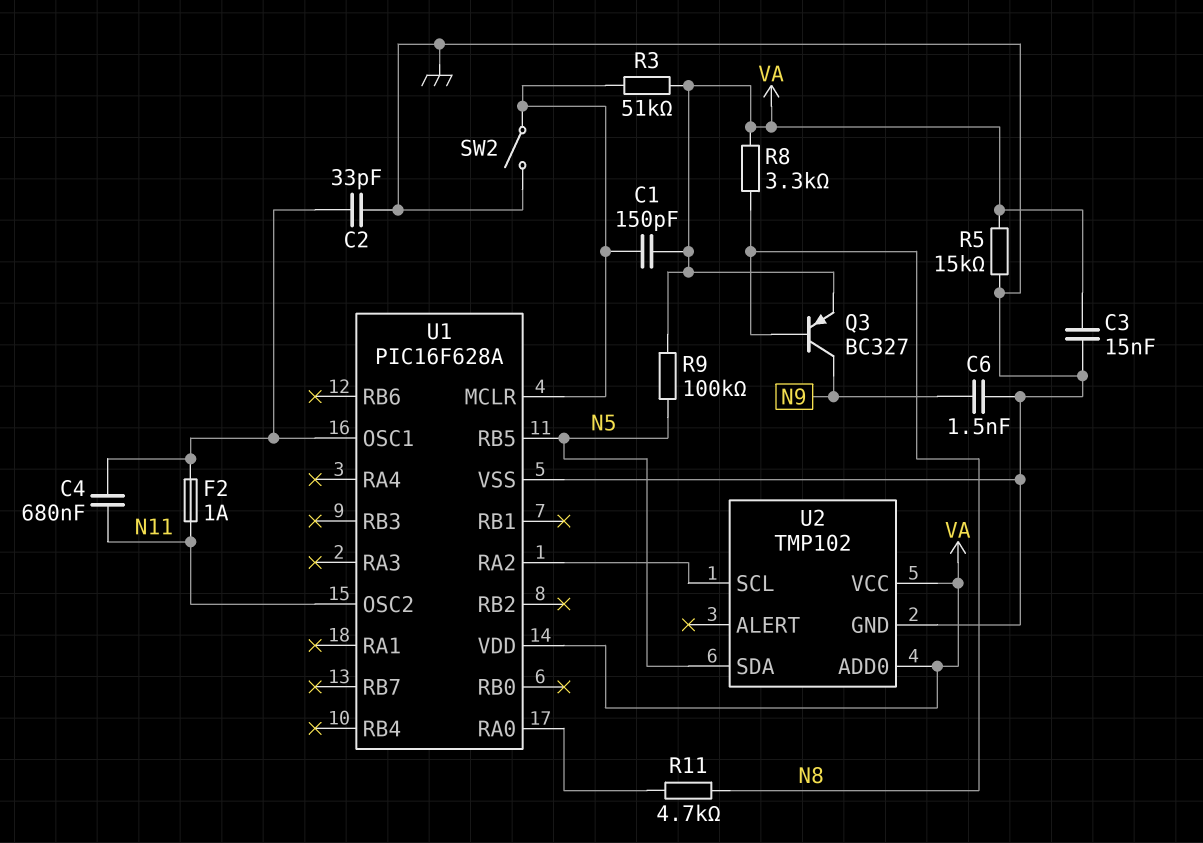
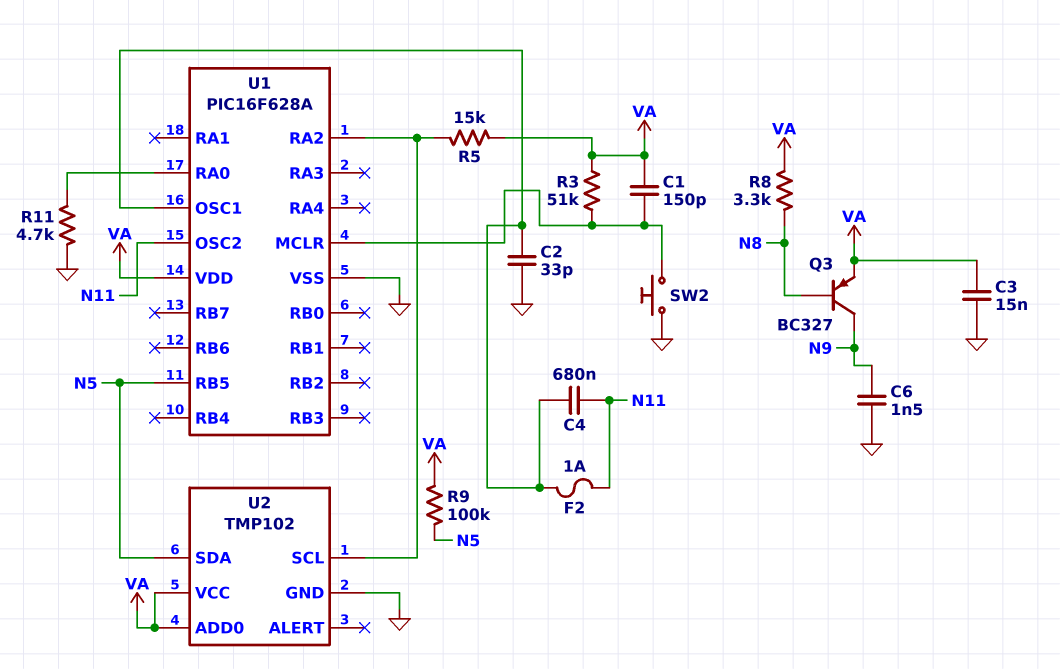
R5: 15k (GND, VA) -> 15k (U1/RA2, VA)
R11: 4.7k (N8, U1/RA0) -> 4.7k (GND, U1/RA0)
SW2: switch (GND, U1/MCLR) -> button (GND, U1/MCLR)

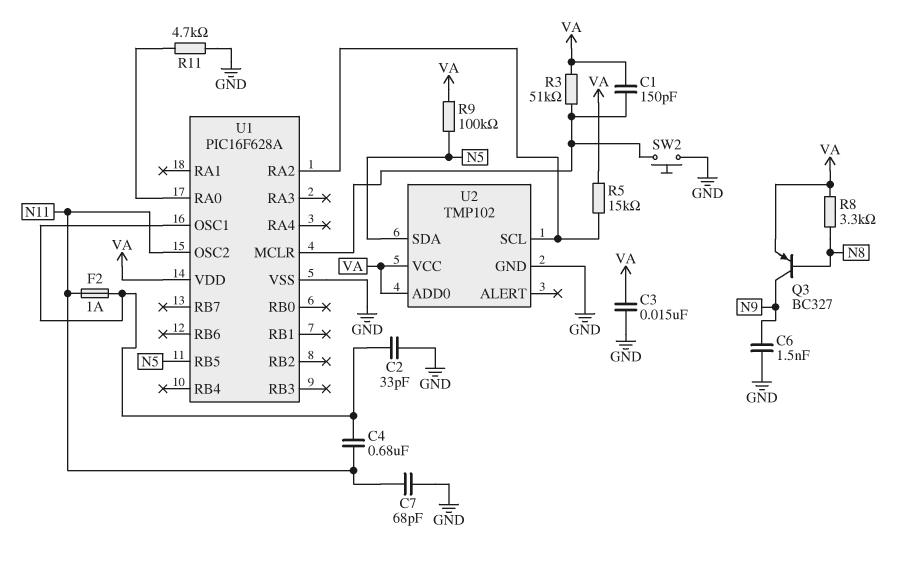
C7: none -> 68pF (GND, N11)

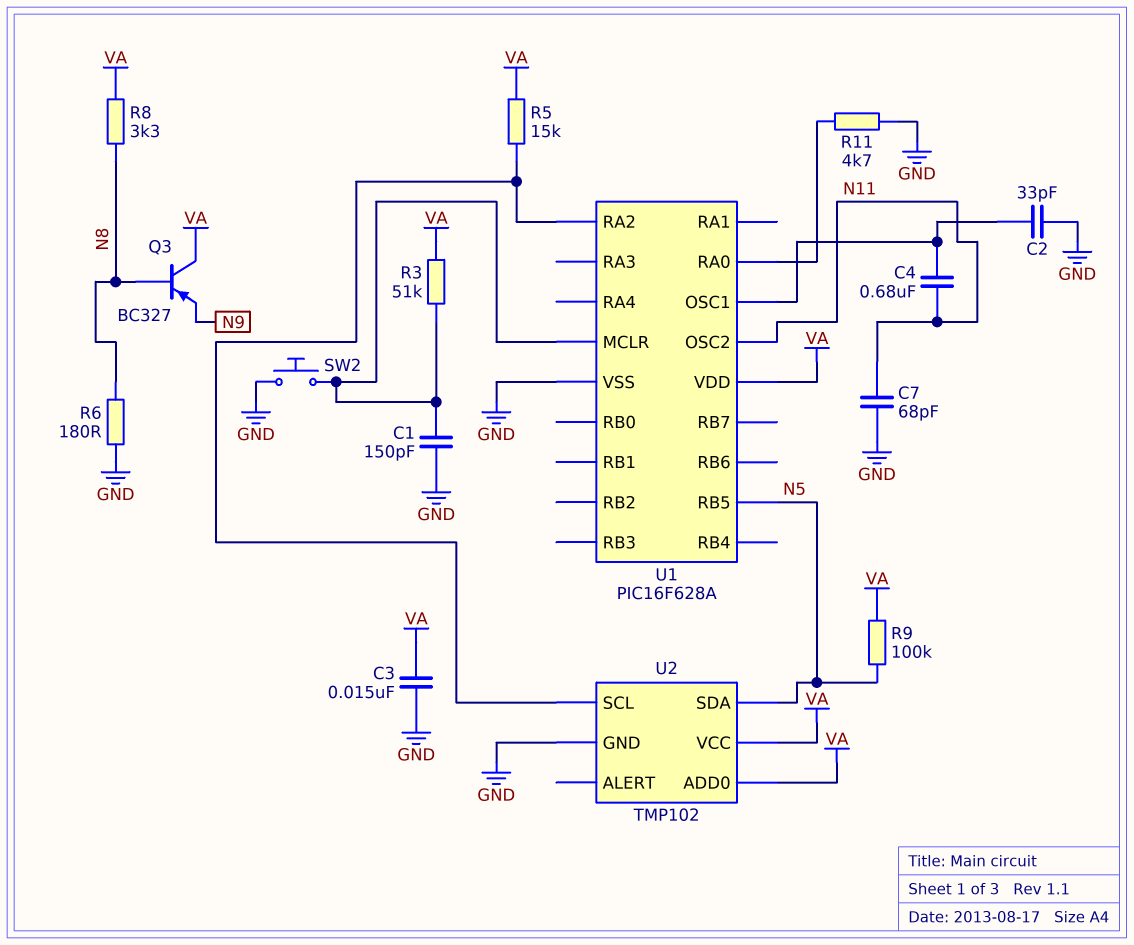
C1: 150pF (U1/MCLR, VA) -> 150pF (GND, U1/MCLR)
C6: 1.5nF (GND, N9) -> none
F2: 1A (N11, U1/OSC1) -> none
Q3: PNP BC327 (B N8, C N9, E VA) -> PNP BC327 (B N8, C VA, E N9)
R6: none -> 180 (GND, N8)

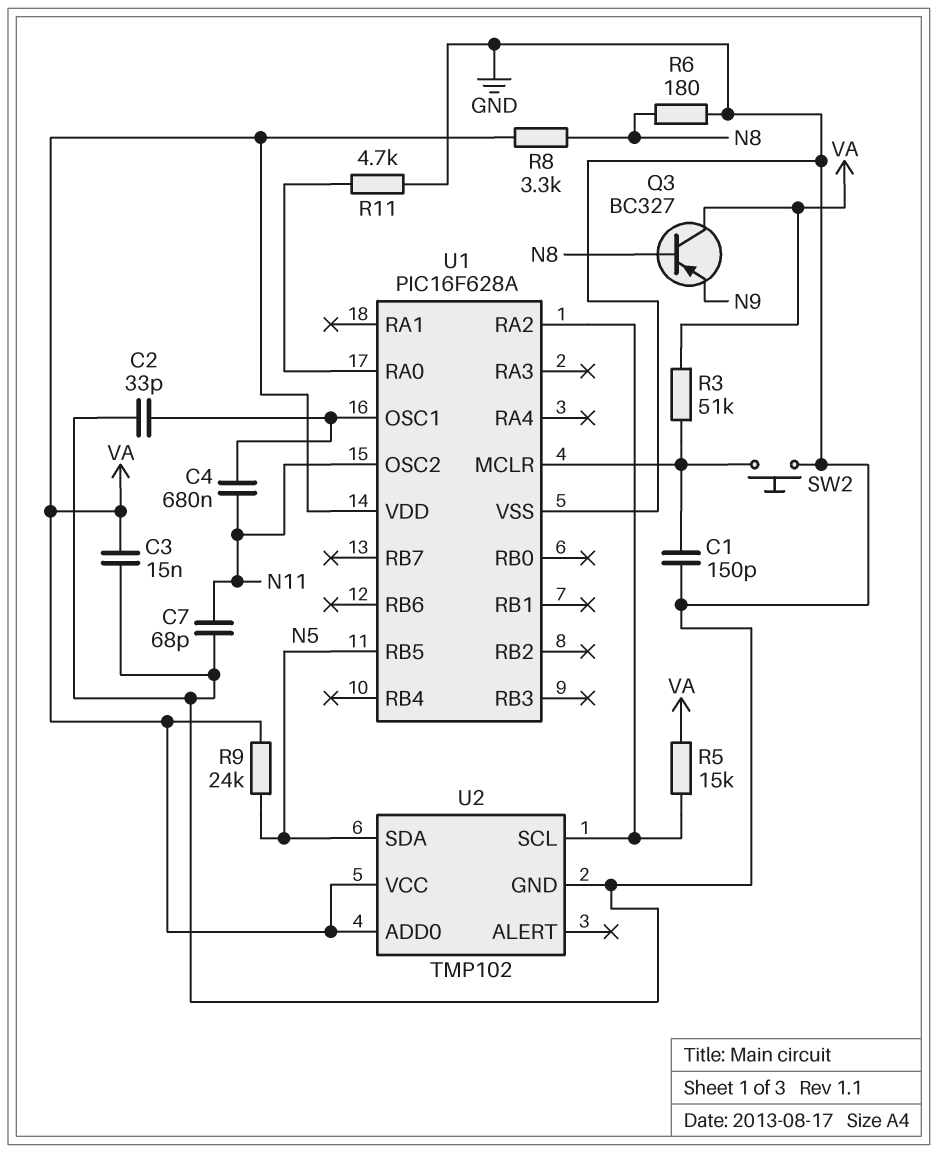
R9: 100k (N5, VA) -> 24k (N5, VA)

